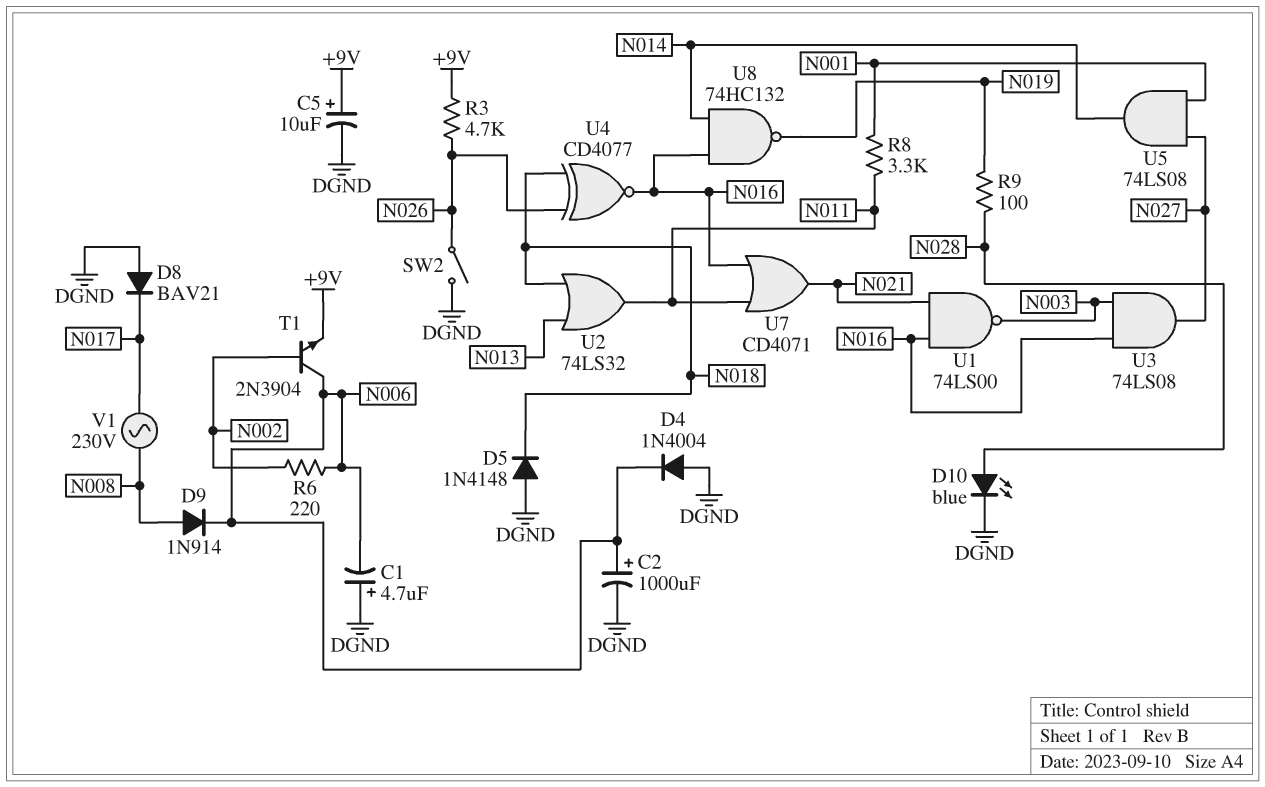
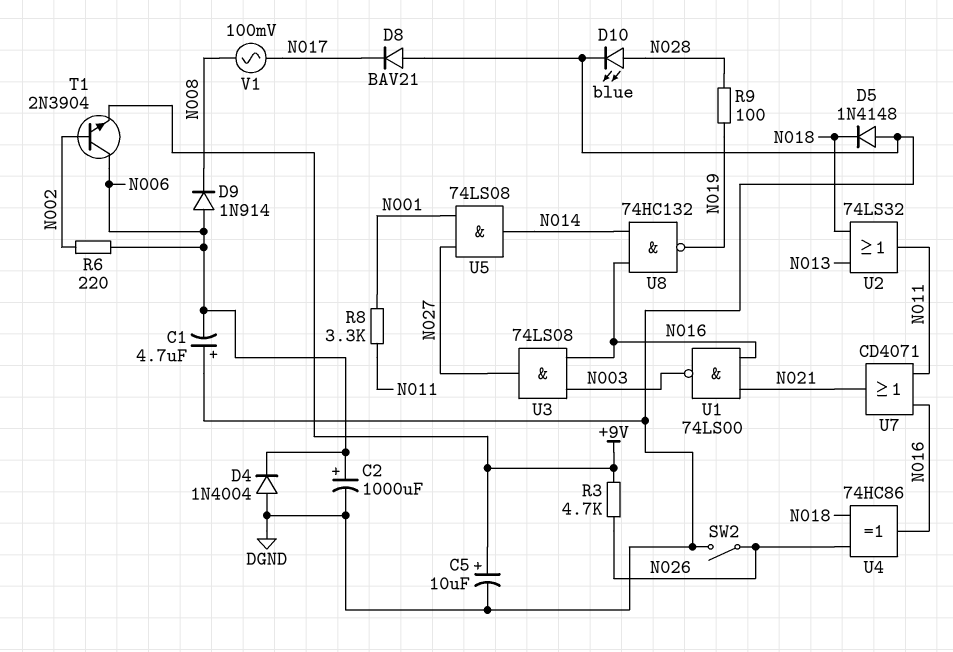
D9: diode 1N914 (A N008, K N006) -> diode 1N914 (A N006, K N008)
U4: XNOR CD4077 (in N018, in N026, out N016) -> XOR 74HC86 (in N018, in N026, out N016)
V1: AC 230V (N008, N017) -> AC 100mV (N008, N017)

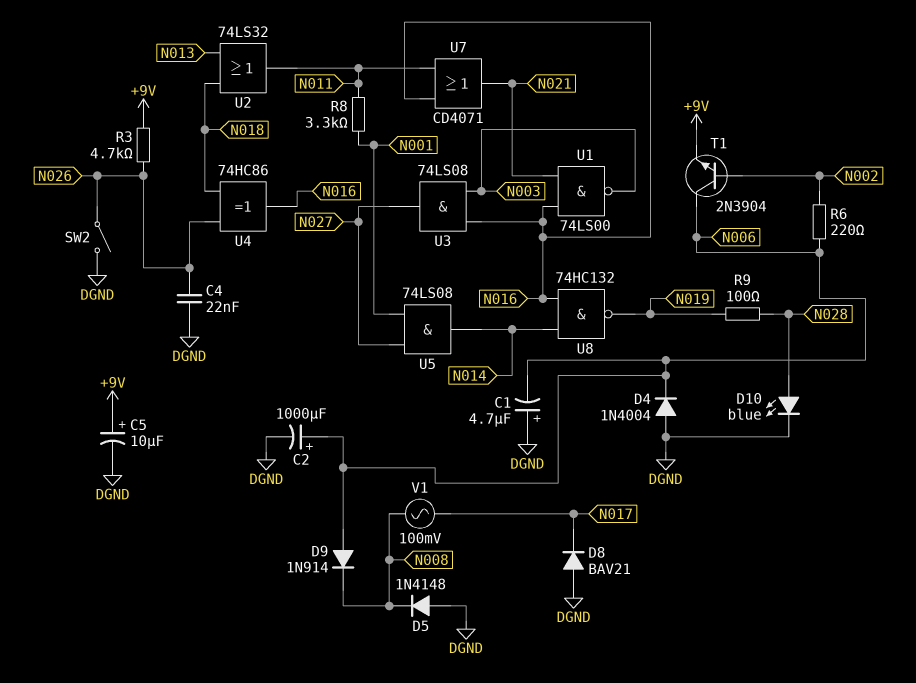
C4: none -> 22nF (DGND, N026)
D5: diode 1N4148 (A DGND, K N018) -> diode 1N4148 (A DGND, K N008)

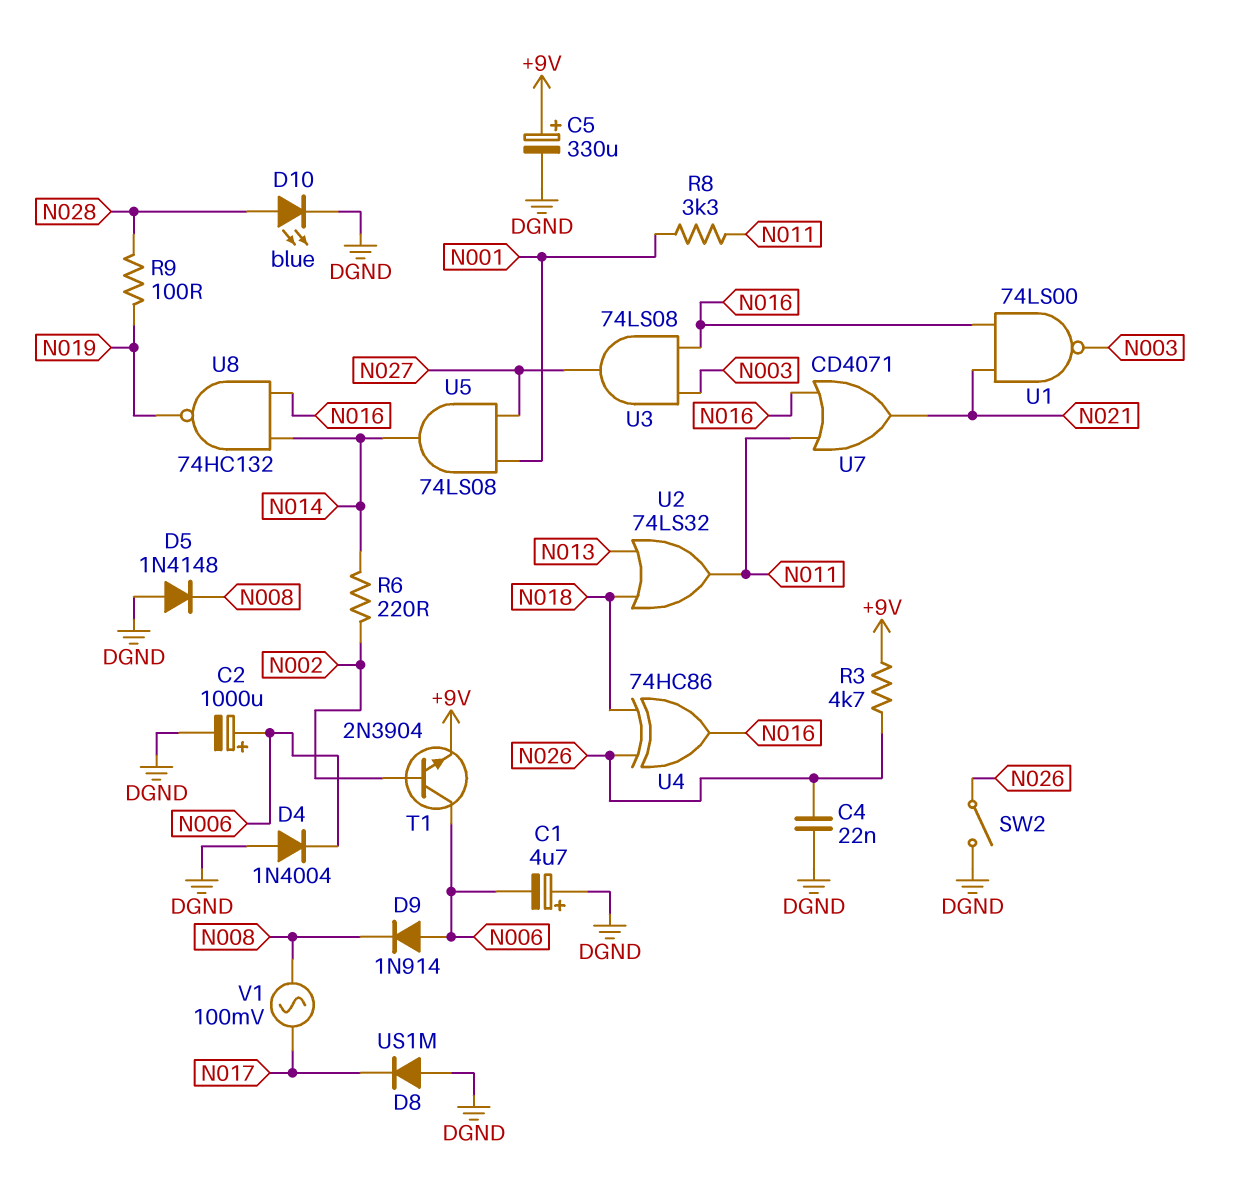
C5: 10uF (plus +9V, minus DGND) -> 330uF (plus +9V, minus DGND)
D8: diode BAV21 (A DGND, K N017) -> diode US1M (A DGND, K N017)
R6: 220 (N002, N006) -> 220 (N002, N014)

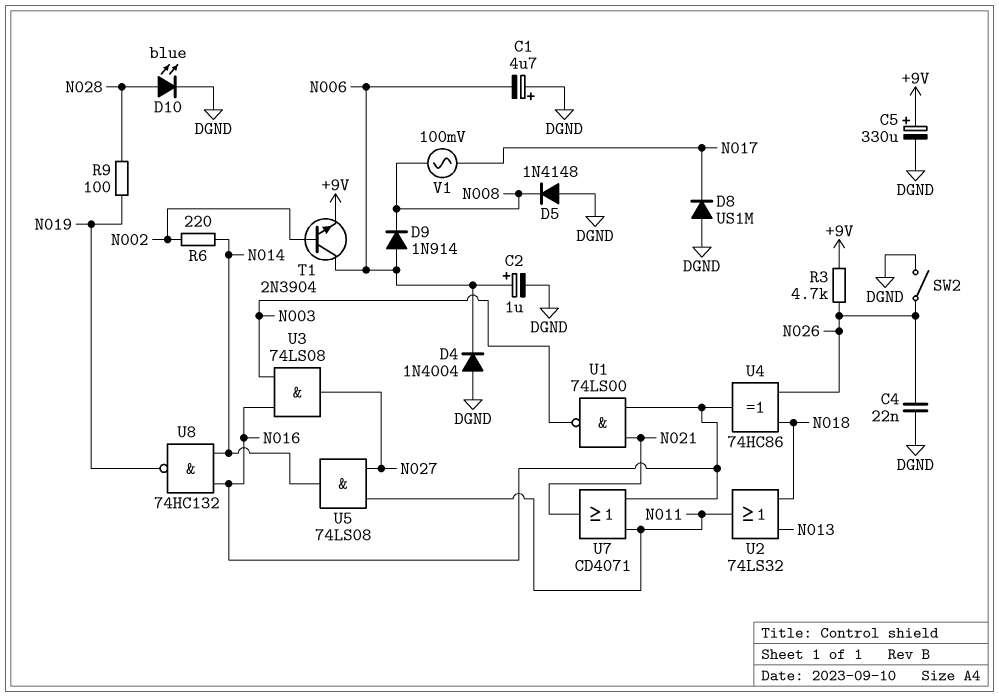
C2: 1000uF (plus N006, minus DGND) -> 1uF (plus N006, minus DGND)
R8: 3.3k (N001, N011) -> none
U5: AND 74LS08 (in N001, in N027, out N014) -> AND 74LS08 (in N011, in N027, out N014)

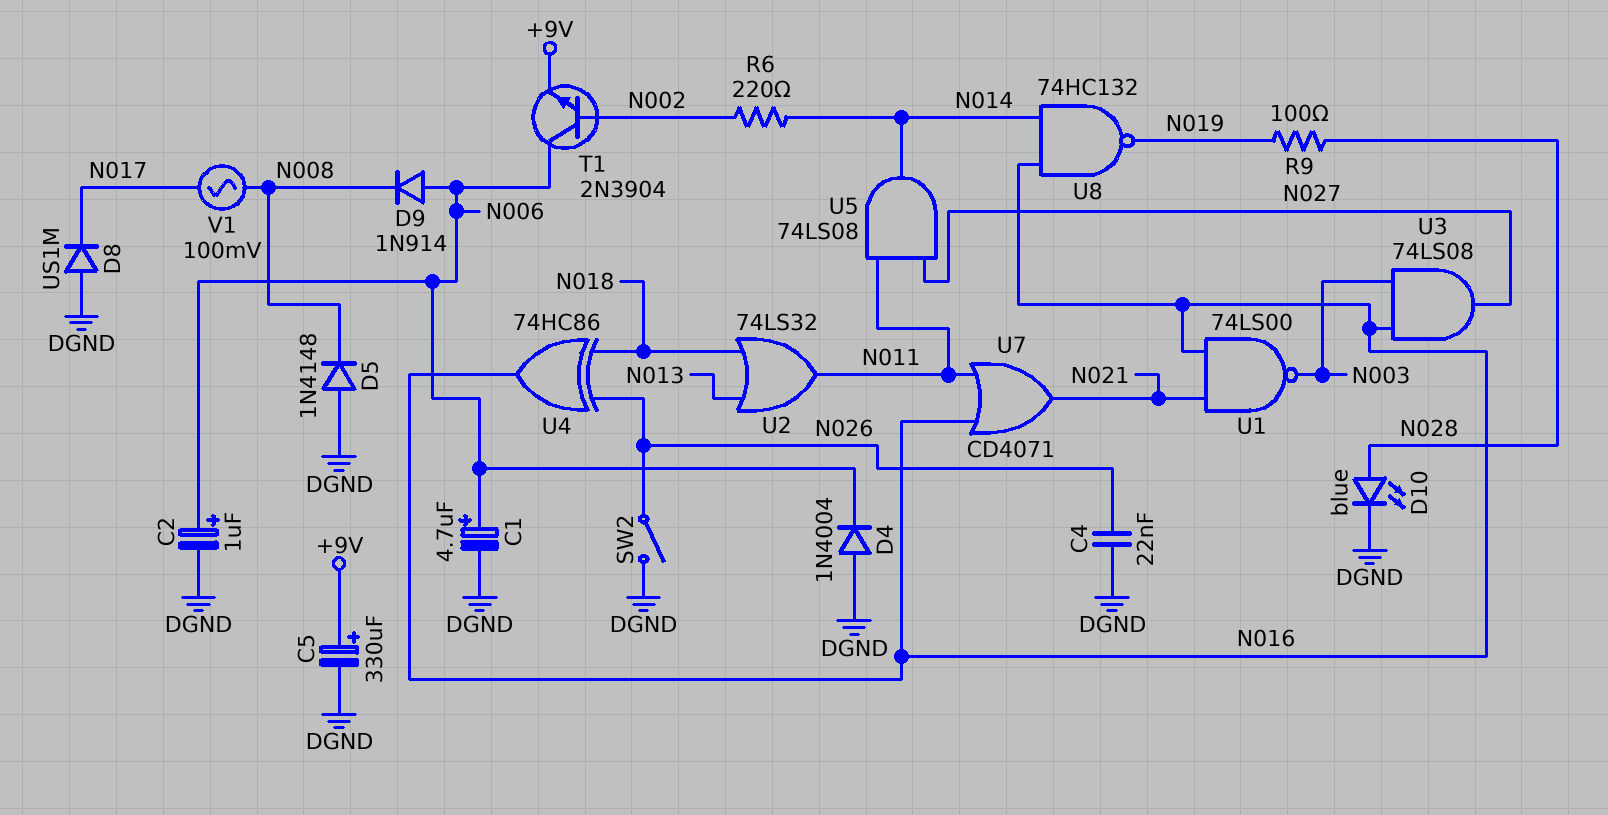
C1: 4.7uF (plus DGND, minus N006) -> 4.7uF (plus N006, minus DGND)
R3: 4.7k (+9V, N026) -> none

